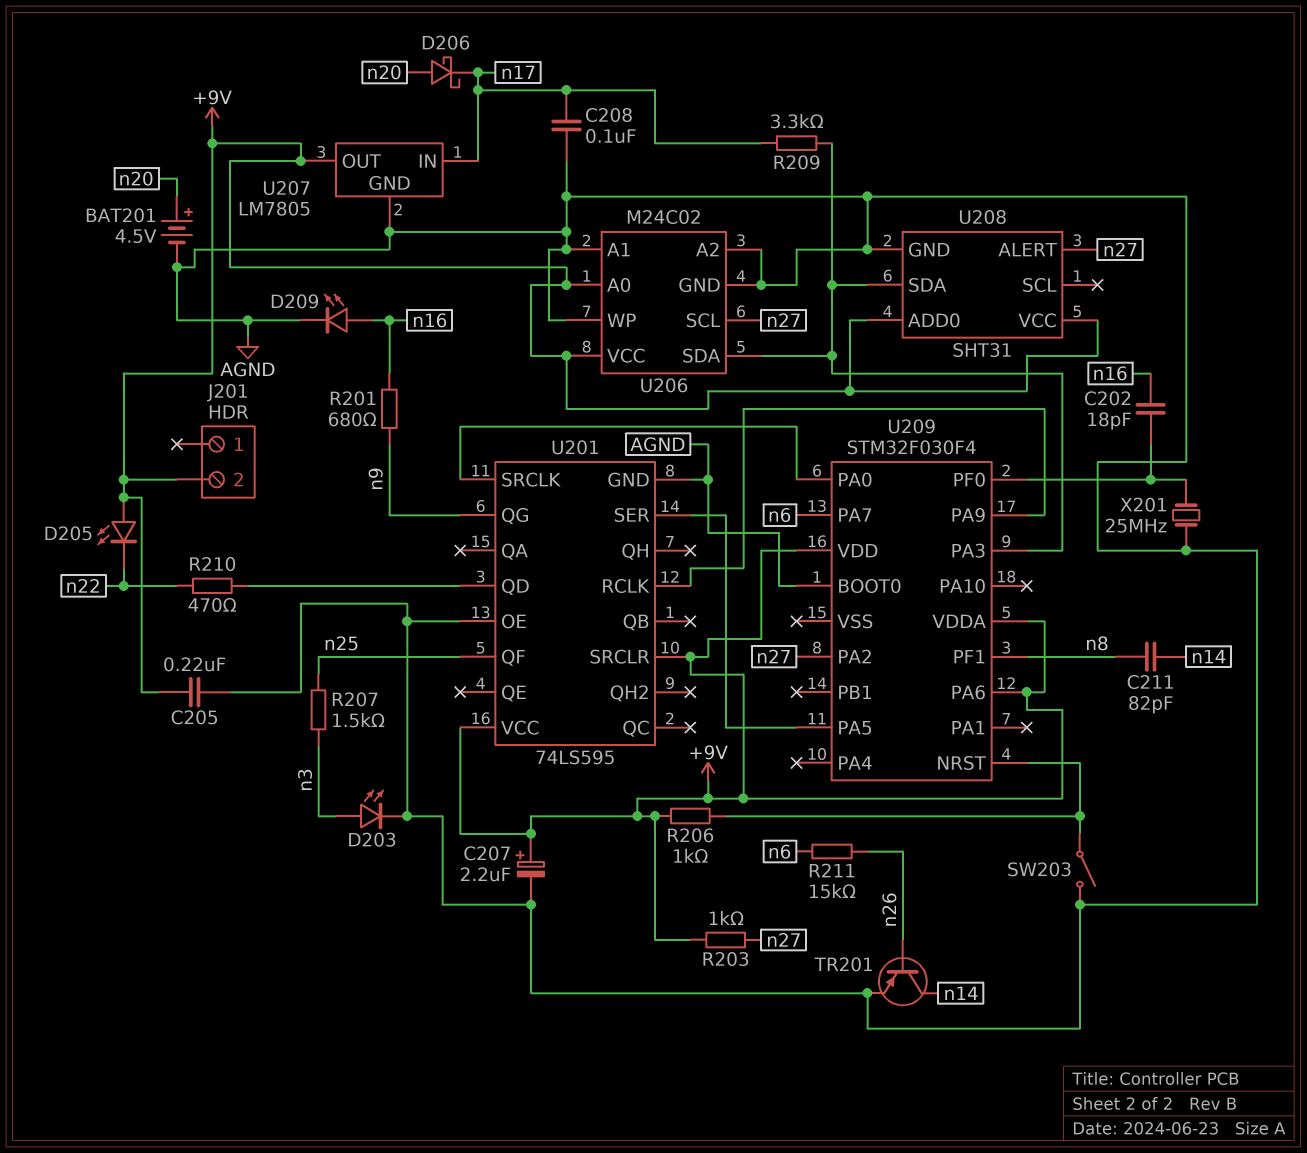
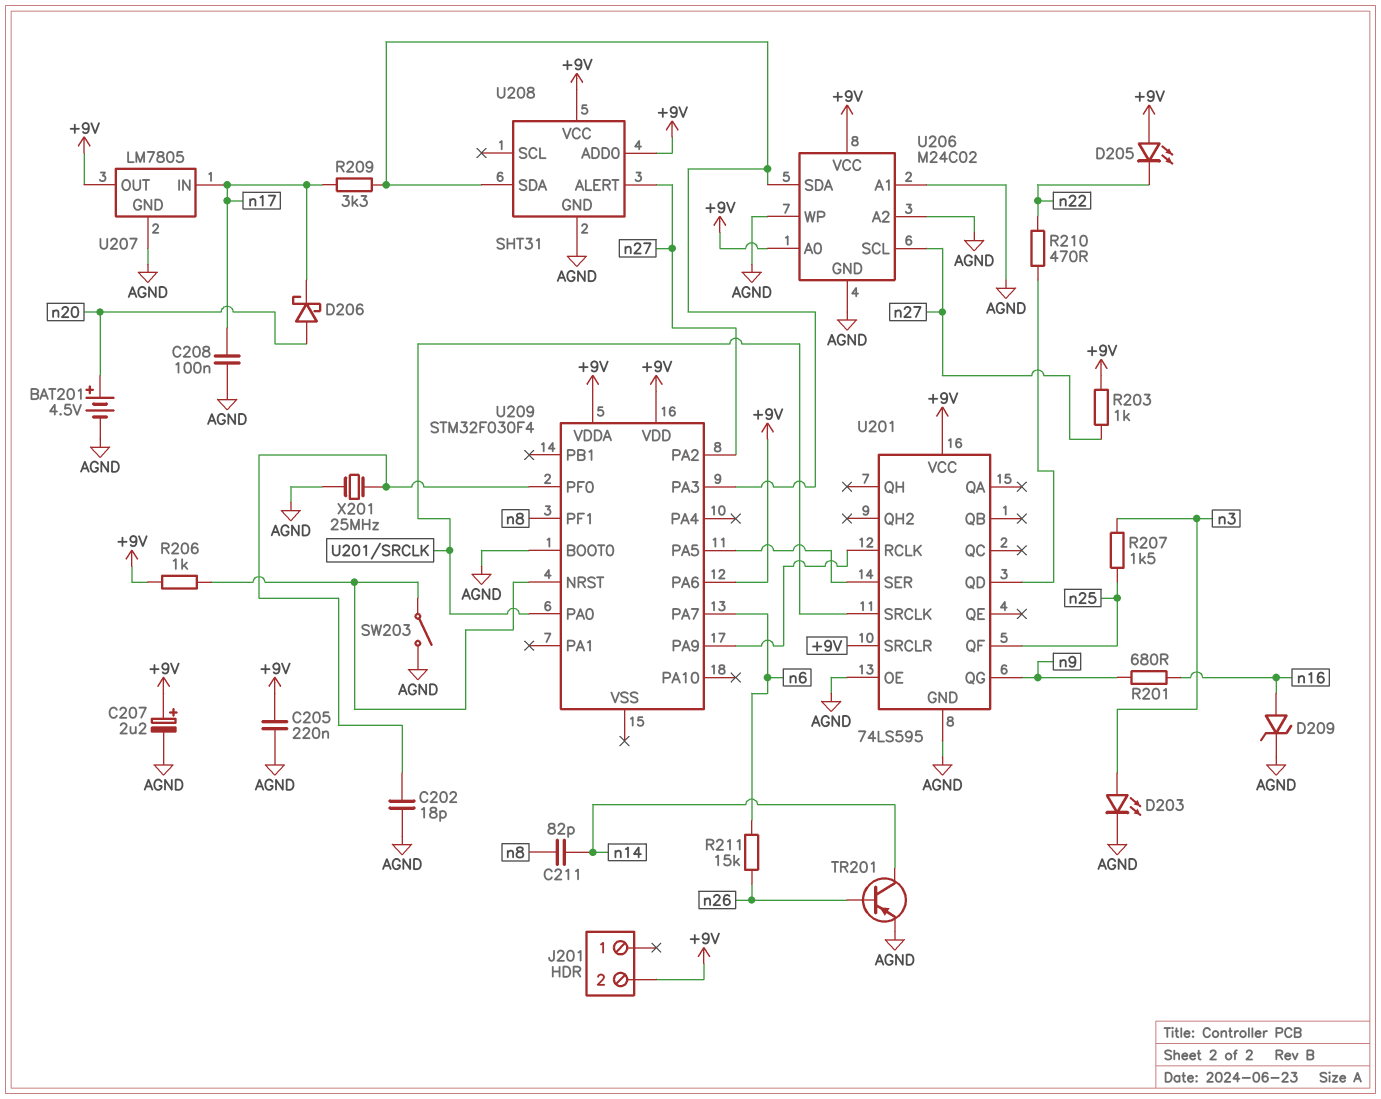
C202: 18pF (U209/PF0, n16) -> 18pF (AGND, U209/PF0)
D209: LED (A n16, K AGND) -> zener (A n16, K AGND)

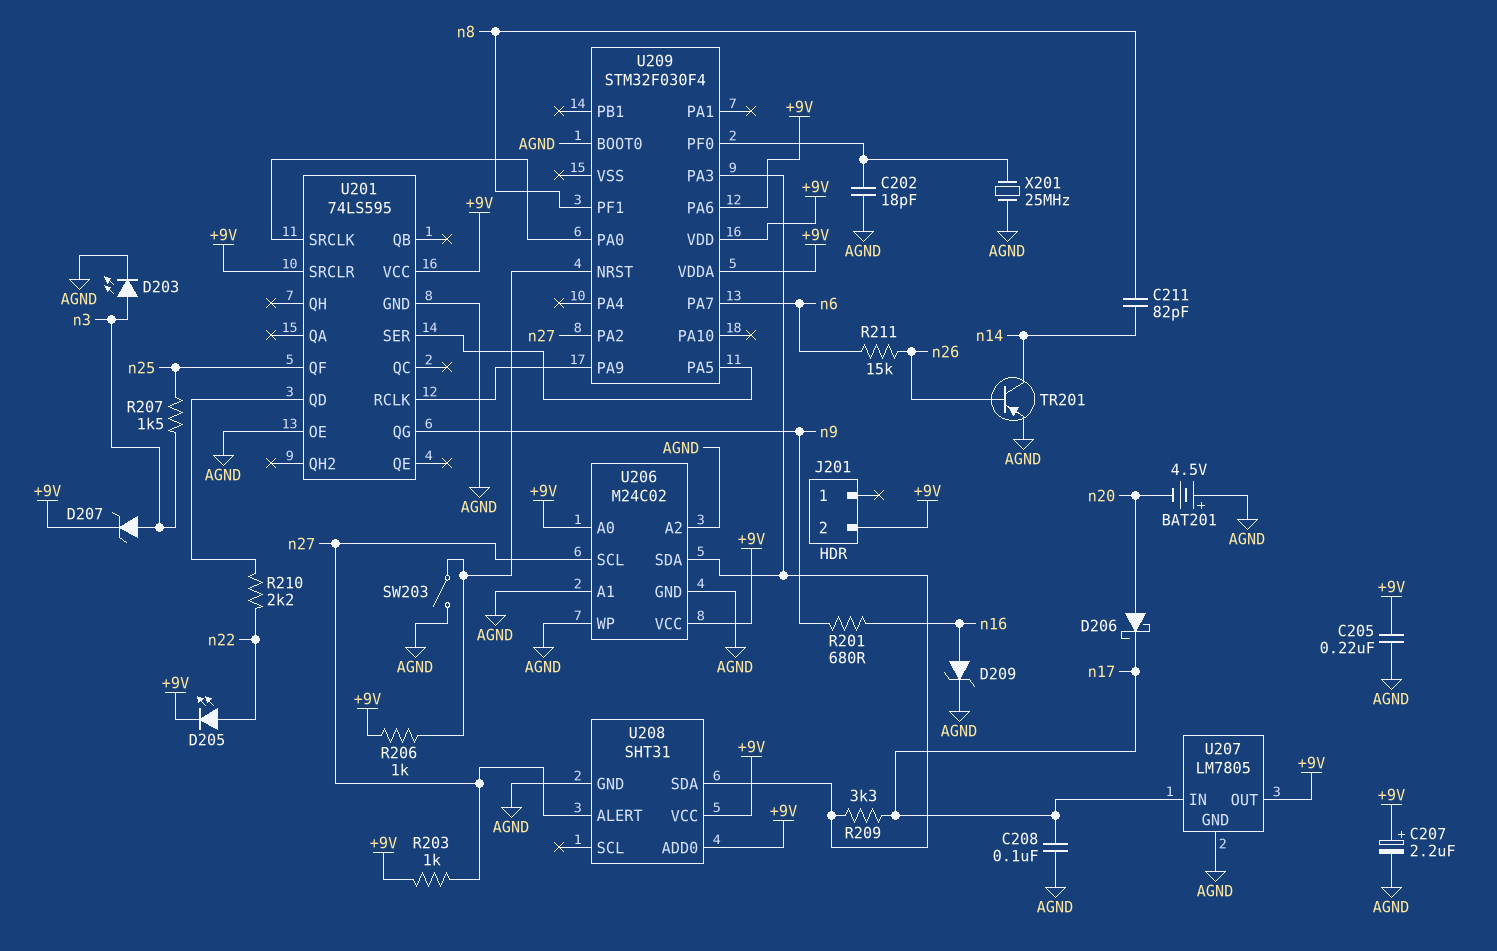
BAT201: 4.5V (plus n20, minus AGND) -> 4.5V (plus AGND, minus n20)
D205: LED (A +9V, K n22) -> LED (A n22, K +9V)
D207: none -> zener (A n3, K +9V)
R210: 470 (U201/QD, n22) -> 2.2k (U201/QD, n22)

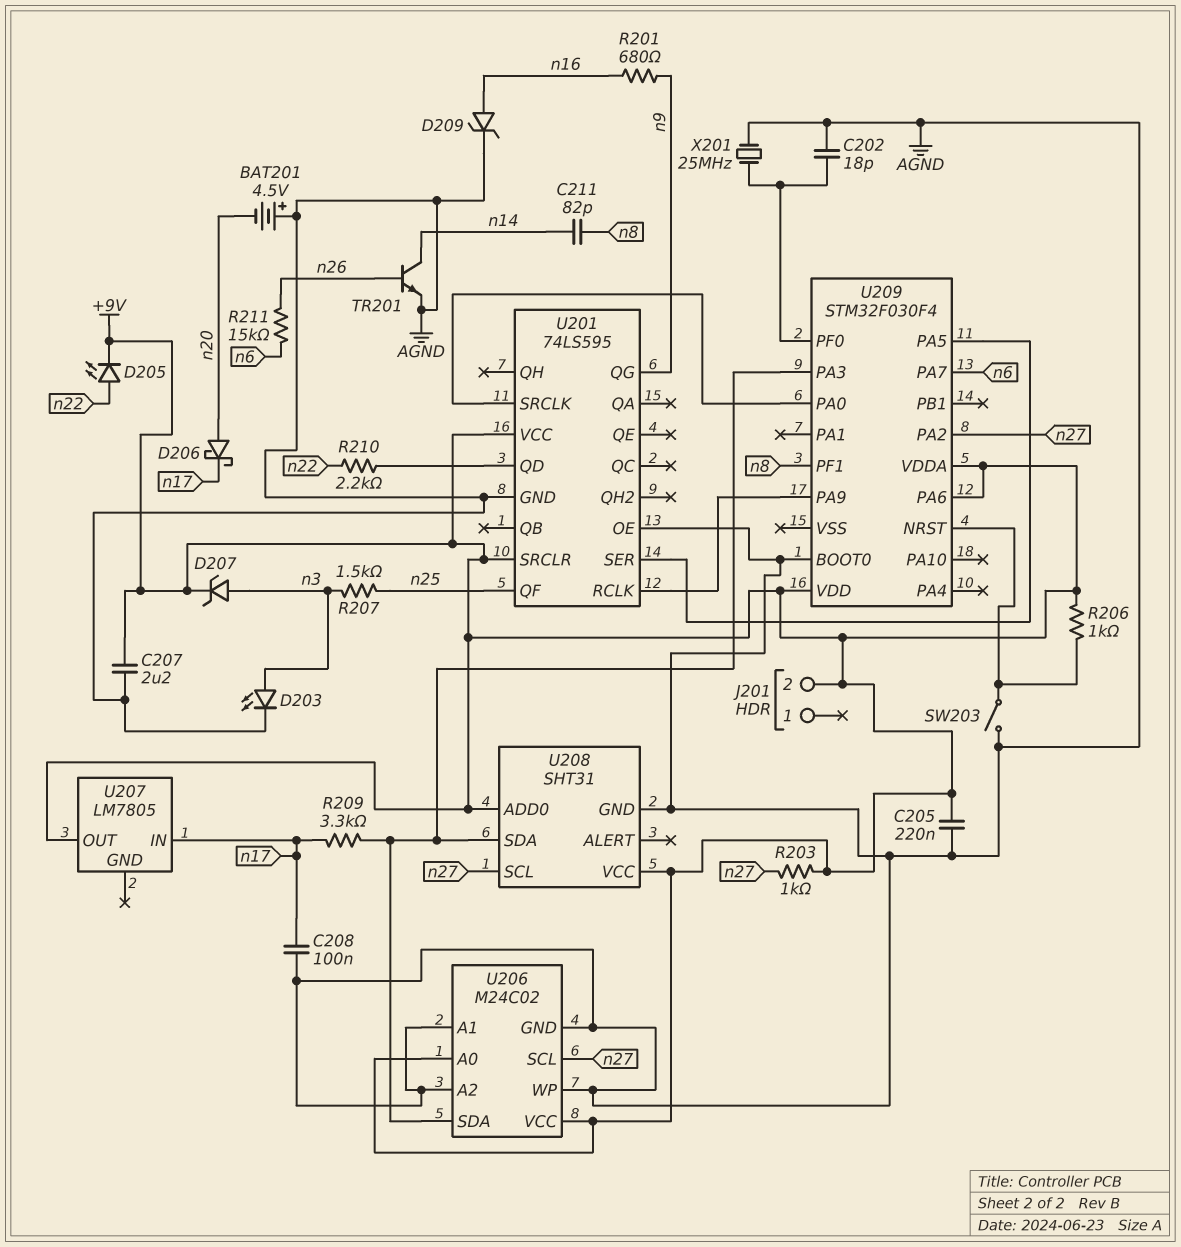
C207: 2.2uF (plus +9V, minus AGND) -> 2.2uF (+9V, AGND)
TR201: PNP (B n26, C n14, E AGND) -> NPN (B n26, C n14, E AGND)
U207 pin GND: AGND -> none
U208 pin ALERT: n27 -> none
U208 pin SCL: none -> n27

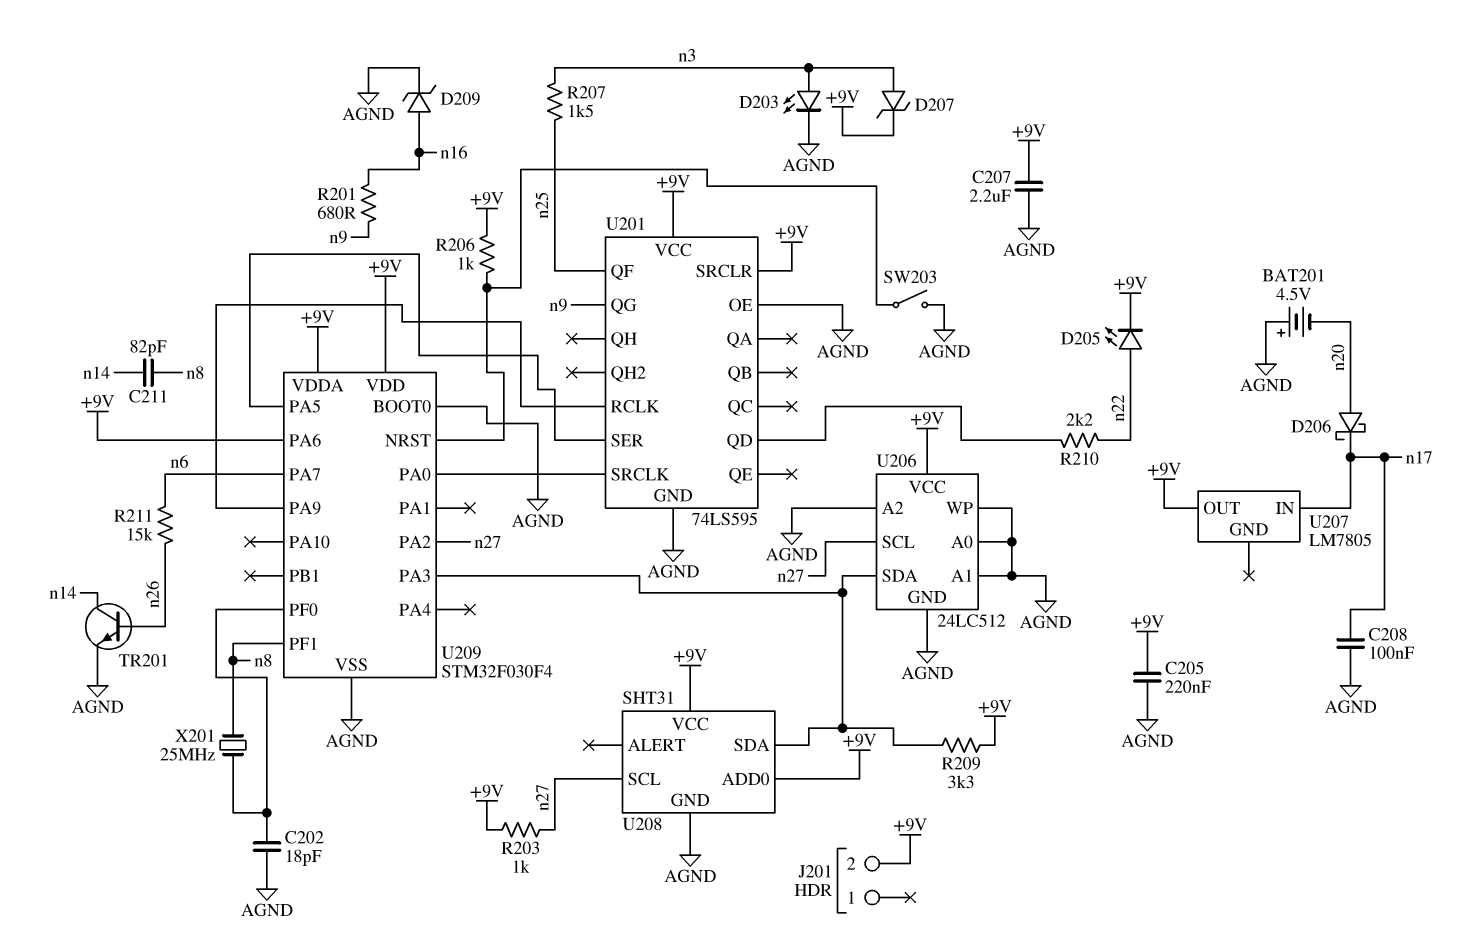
R209: 3.3k (U206/SDA, n17) -> 3.3k (+9V, U206/SDA)
U206: M24C02 -> 24LC512
U206 pin A0: +9V -> AGND
U209 pin VSS: none -> AGND
X201: 25MHz (AGND, U209/PF0) -> 25MHz (U209/PF0, n8)

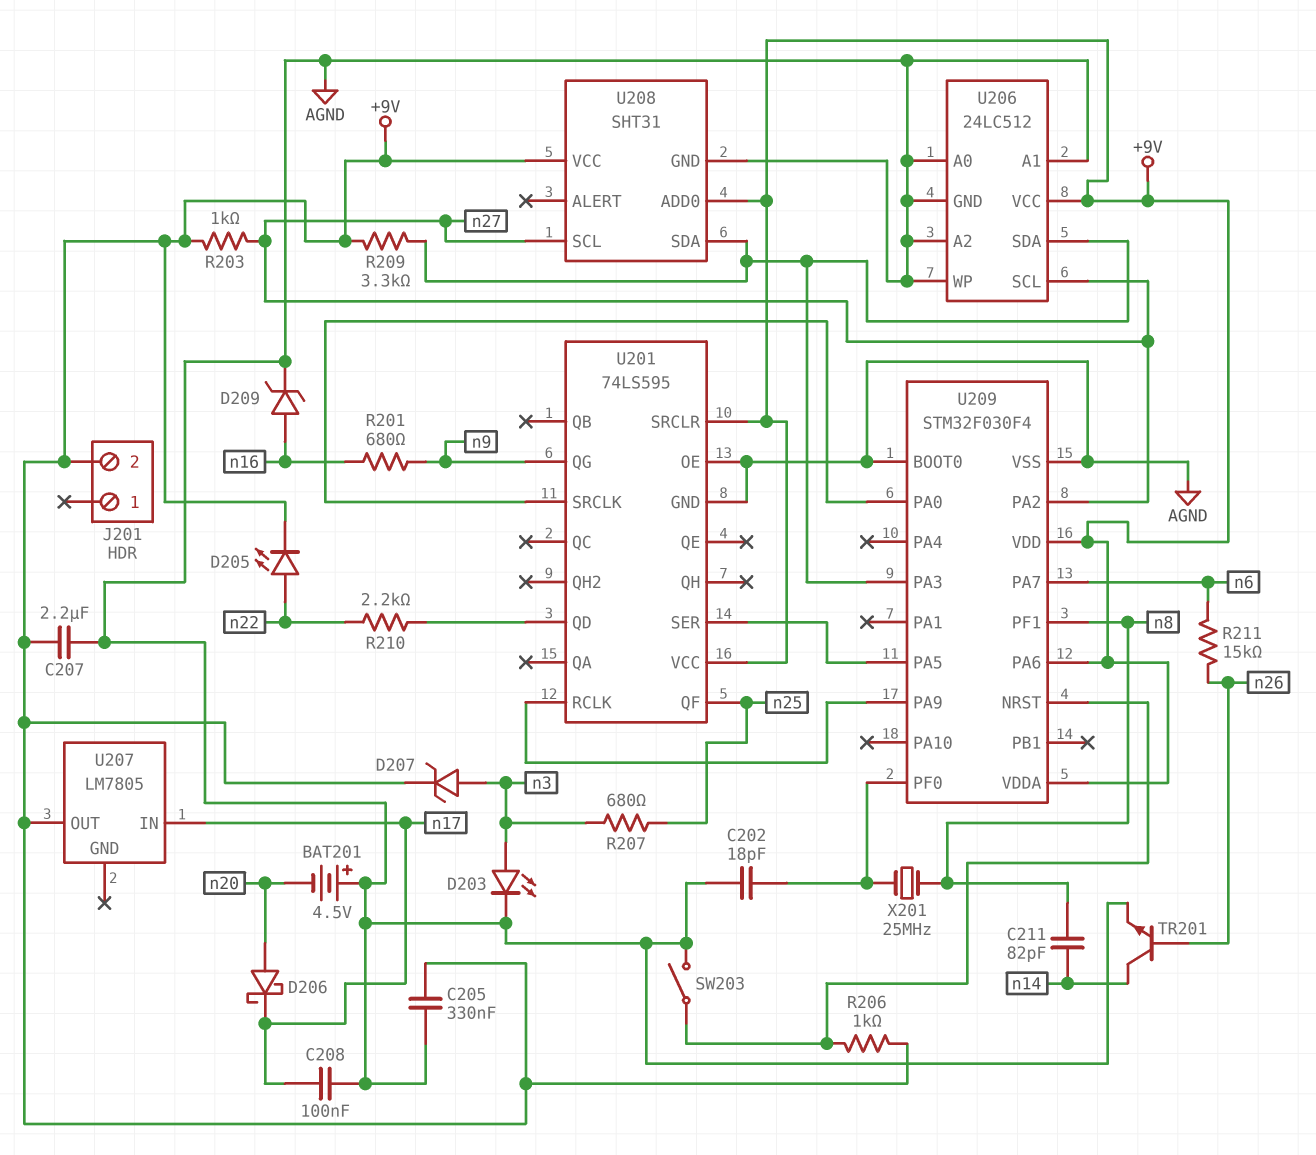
C205: 220nF (+9V, AGND) -> 330nF (+9V, AGND)
R207: 1.5k (n3, n25) -> 680 (n3, n25)

